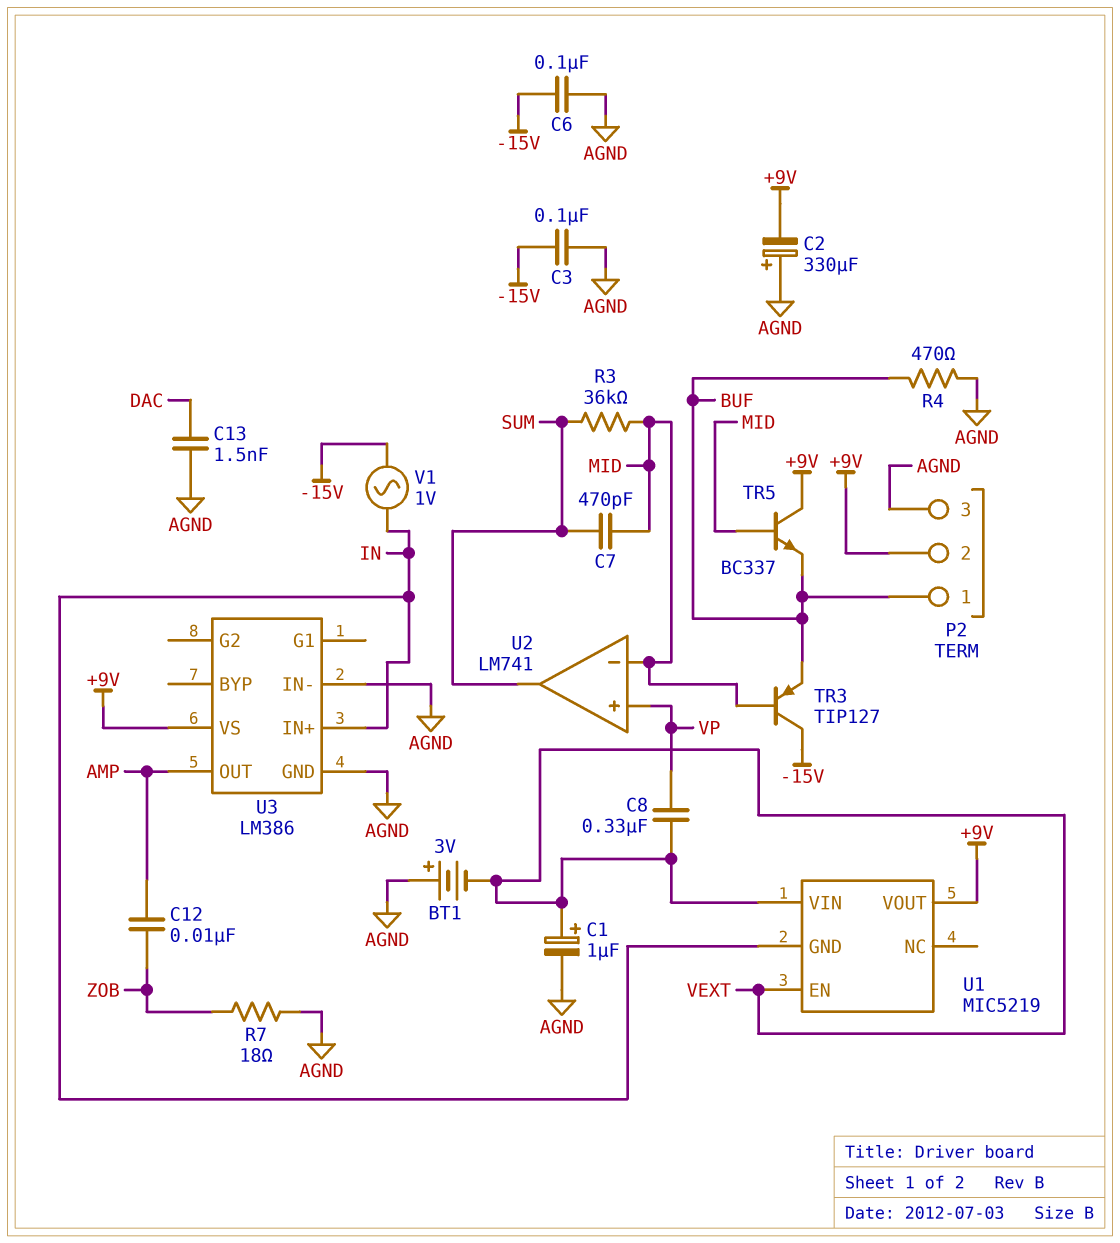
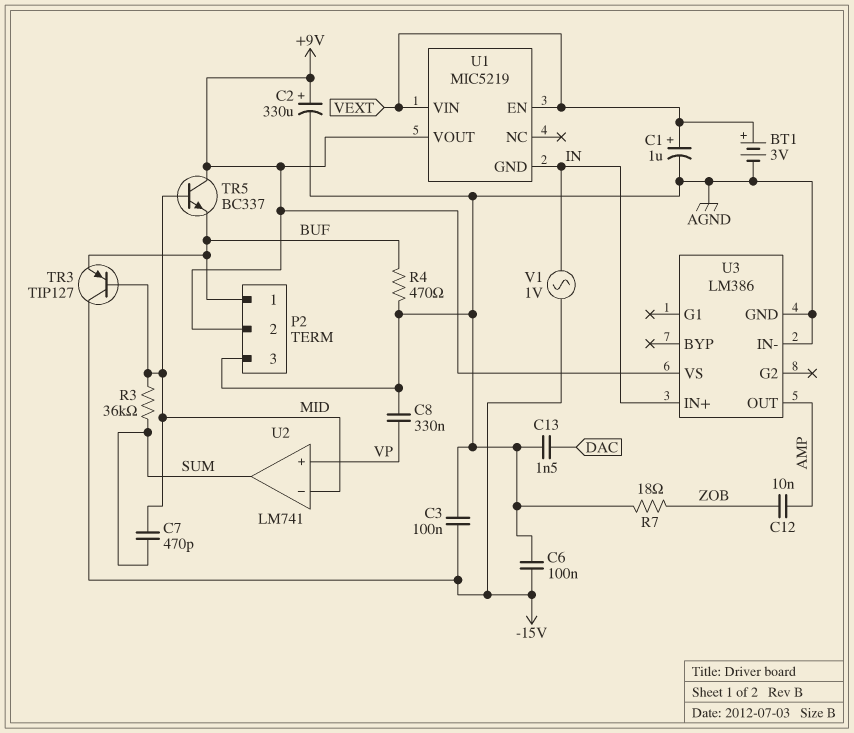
BT1: 3V (plus AGND, minus VEXT) -> 3V (plus VEXT, minus AGND)
C2: 330uF (plus AGND, minus +9V) -> 330uF (plus +9V, minus AGND)
C8: 330nF (VEXT, VP) -> 330nF (AGND, VP)

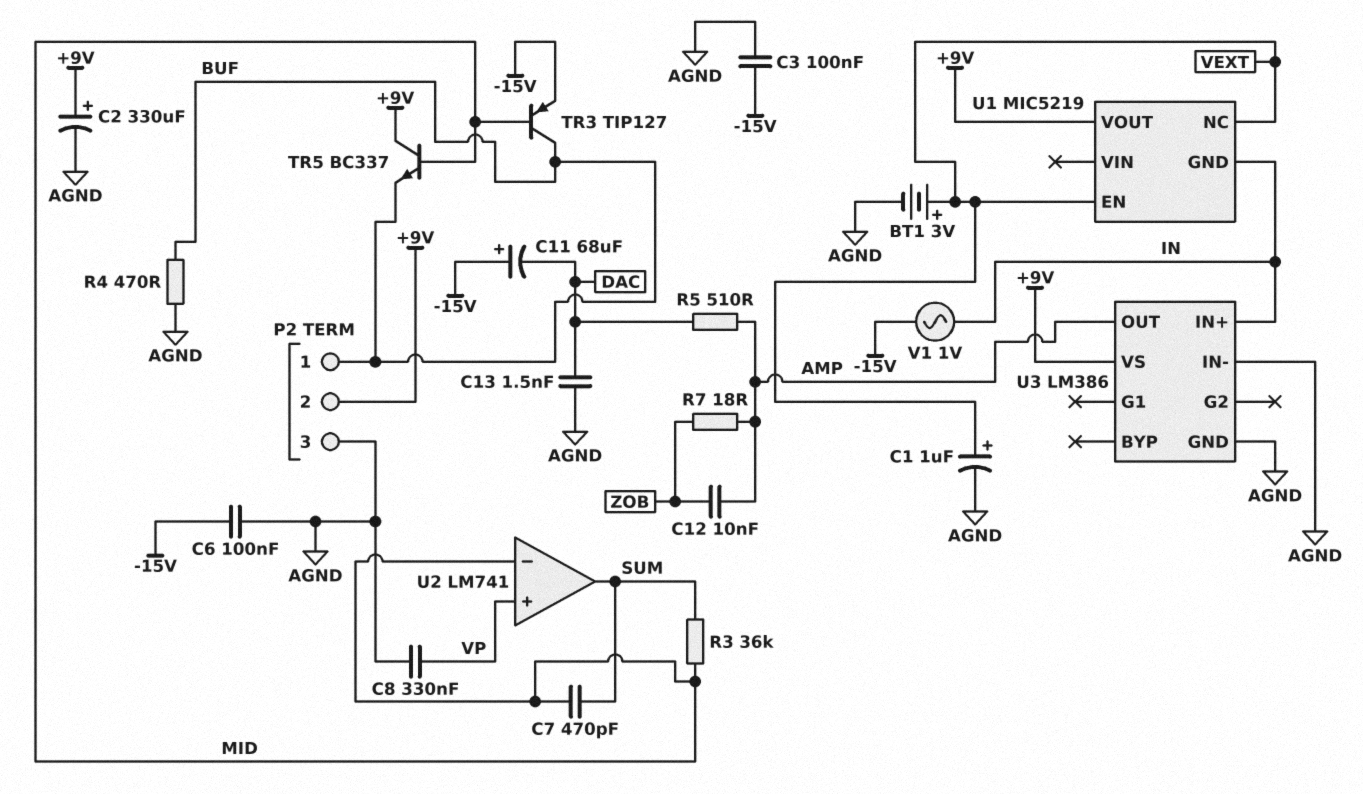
C11: none -> 68uF (plus -15V, minus DAC)
R5: none -> 510 (AMP, DAC)
R7: 18 (AGND, ZOB) -> 18 (AMP, ZOB)
TR3: PNP TIP127 (B MID, C -15V, E BUF) -> PNP TIP127 (B MID, C BUF, E -15V)
U1 pin NC: none -> VEXT
U1 pin VIN: VEXT -> none

